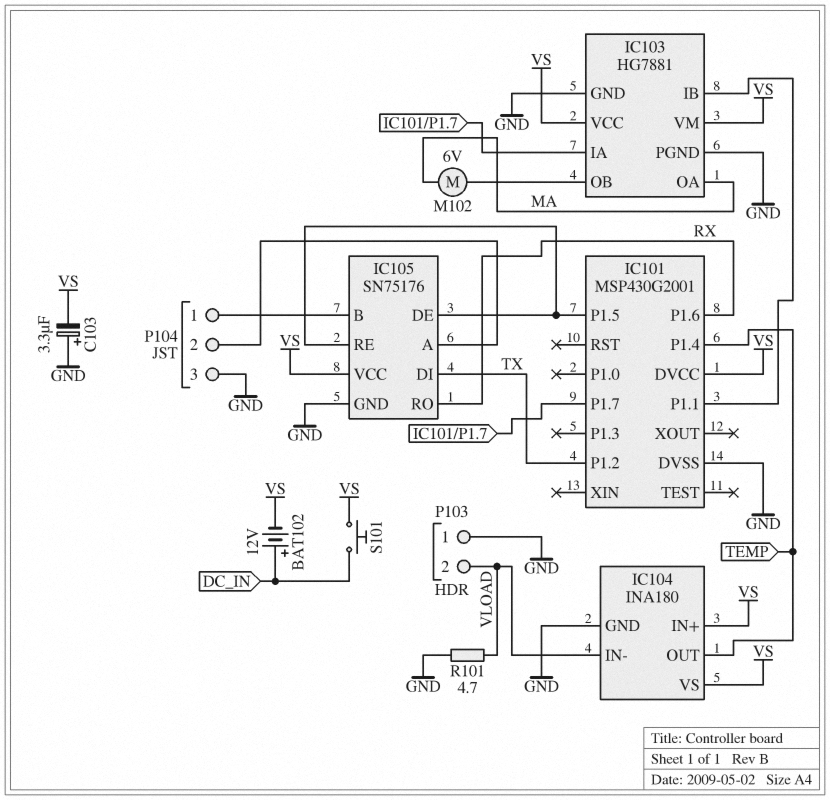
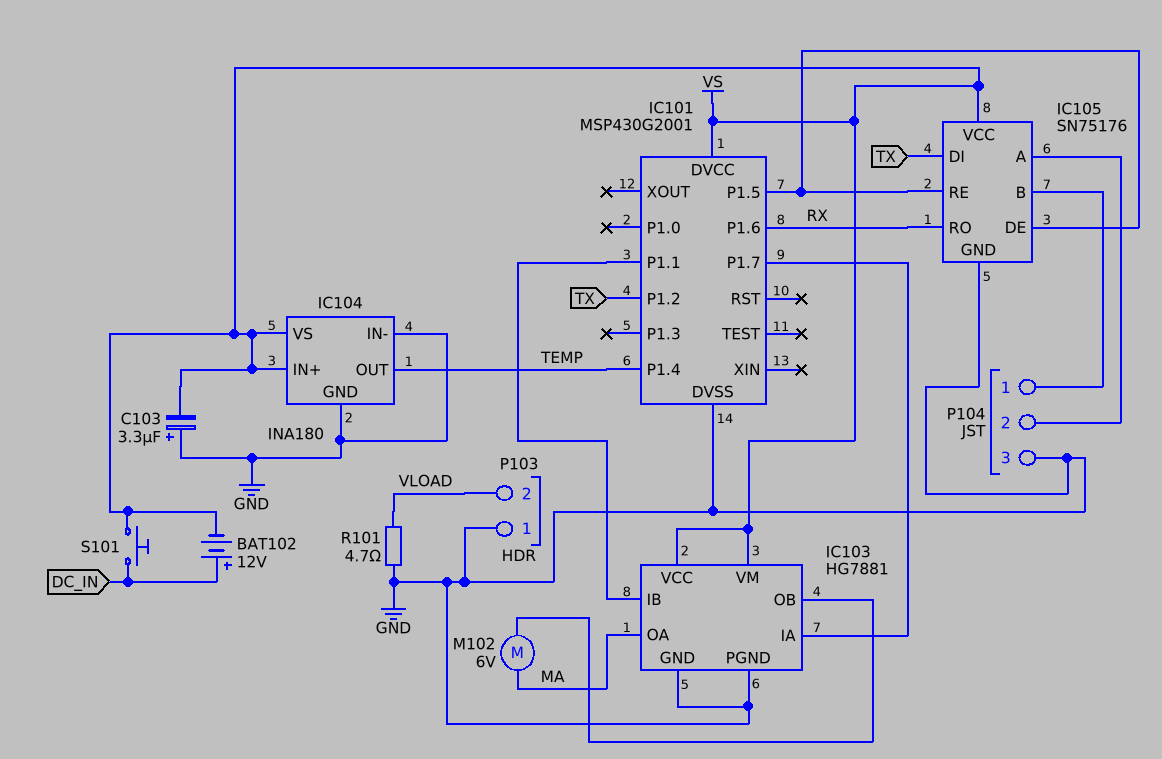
IC104 pin IN-: VLOAD -> GND

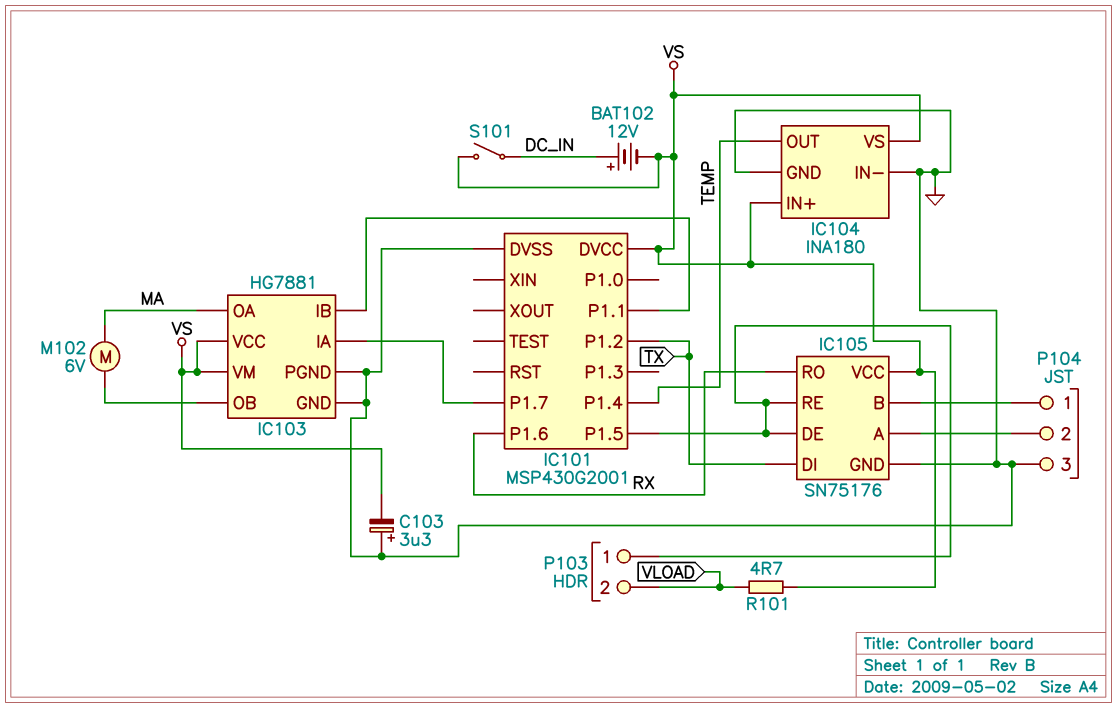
P103 pin 1: GND -> IC101/P1.5
R101: 4.7 (GND, VLOAD) -> 4.7 (VLOAD, VS)
S101: button (DC_IN, VS) -> switch (DC_IN, VS)

